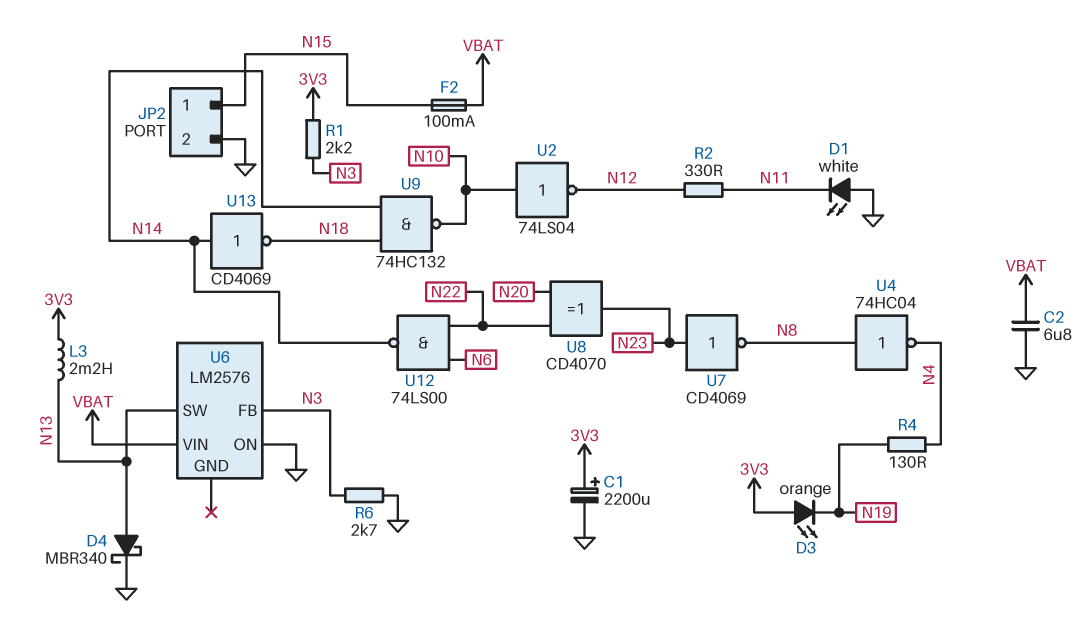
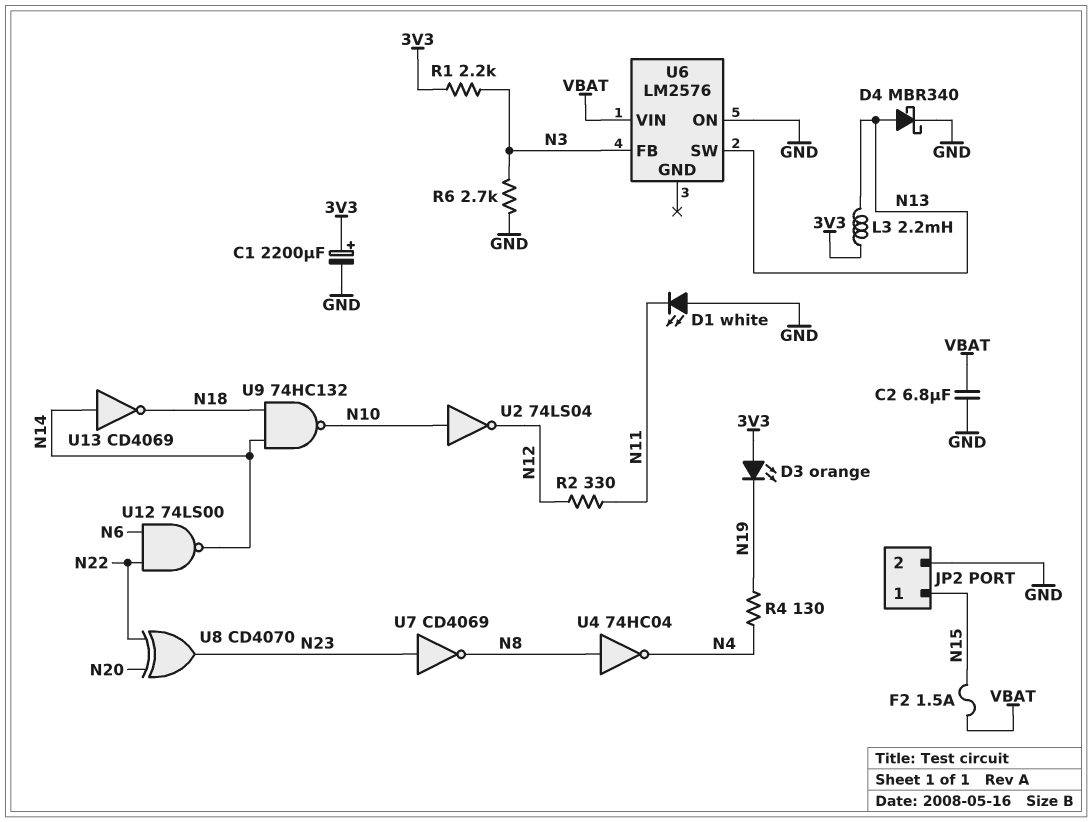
F2: 100mA (N15, VBAT) -> 1.5A (N15, VBAT)

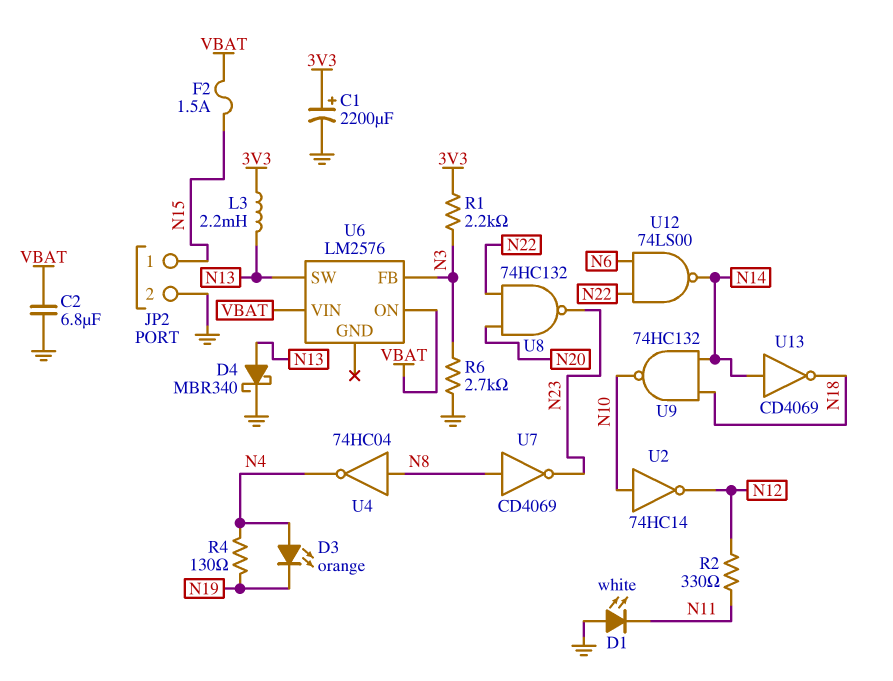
D3: LED orange (A 3V3, K N19) -> LED orange (A N4, K N19)
U2: NOT 74LS04 (in N10, out N12) -> NOT 74HC14 (in N10, out N12)
U6 pin ON: GND -> VBAT
U7: NOT CD4069 (in N23, out N8) -> NOT CD4069 (in N8, out N23)
U8: XOR CD4070 (in N20, in N22, out N23) -> NAND 74HC132 (in N20, in N22, out N23)

